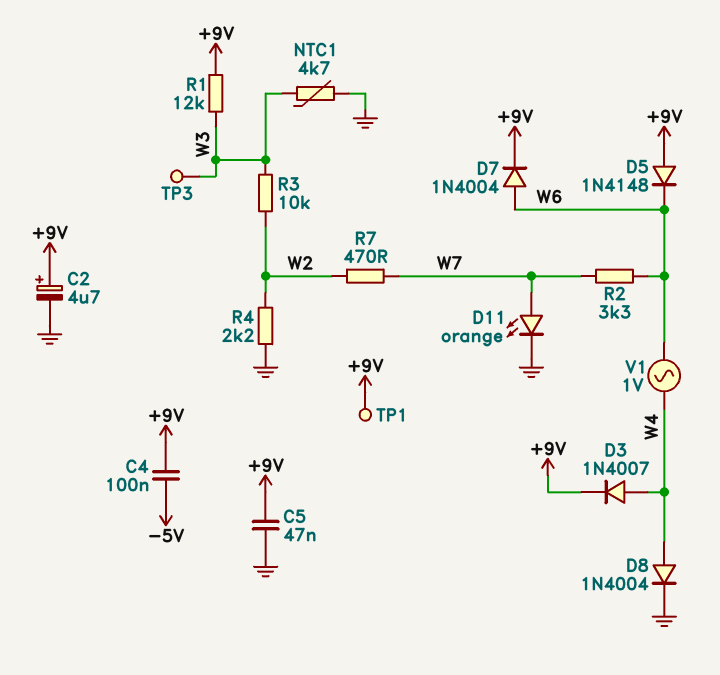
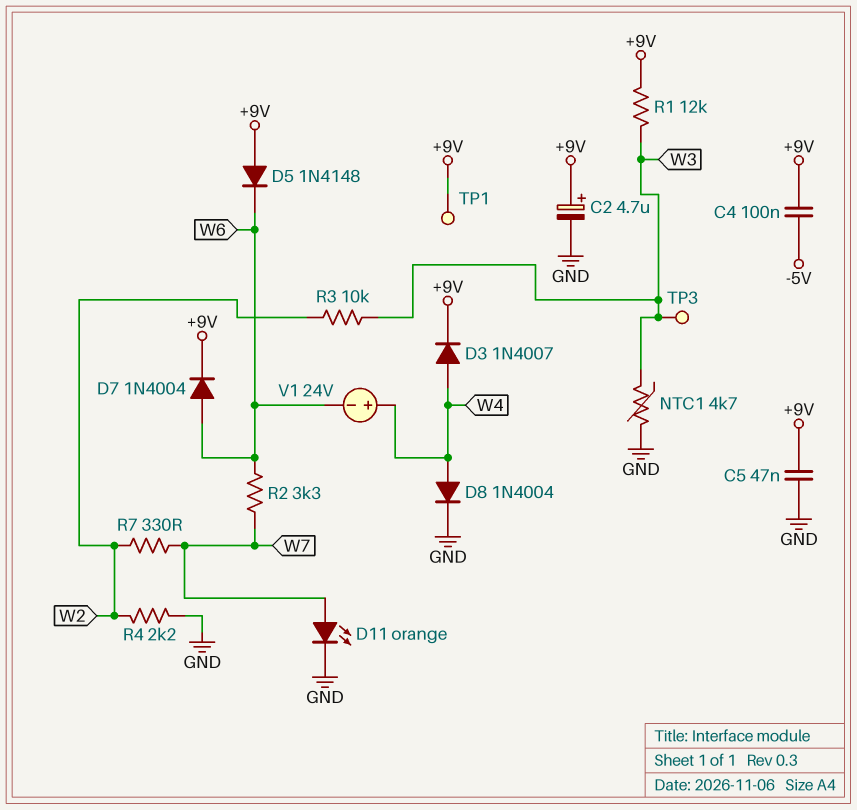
R7: 470 (W2, W7) -> 330 (W2, W7)
V1: AC 1V (W4, W6) -> 24V (plus W4, minus W6)

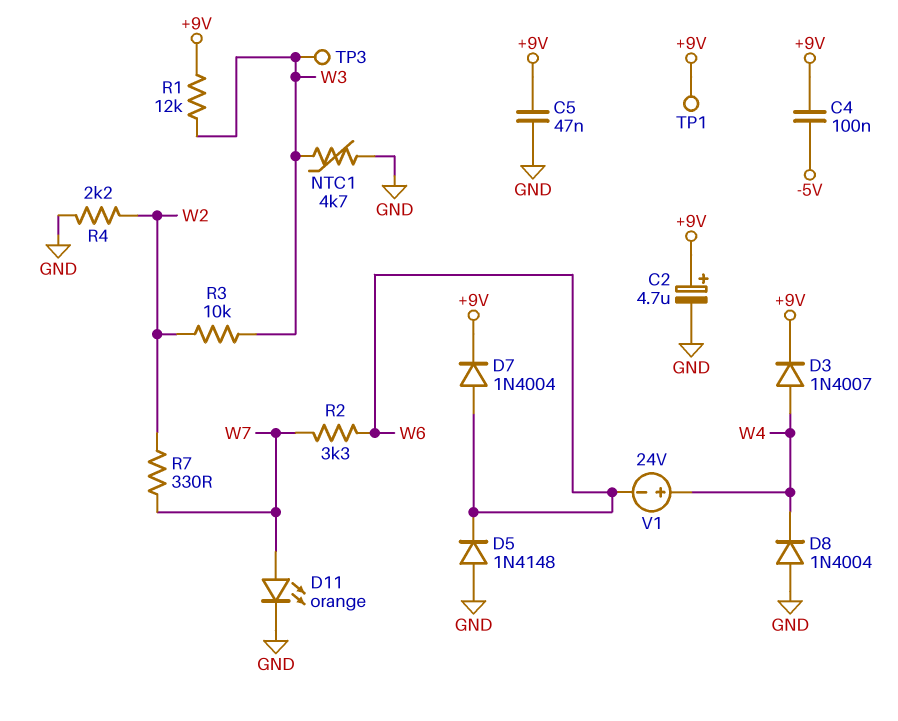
D5: diode 1N4148 (A +9V, K W6) -> diode 1N4148 (A GND, K W6)
D8: diode 1N4004 (A W4, K GND) -> diode 1N4004 (A GND, K W4)

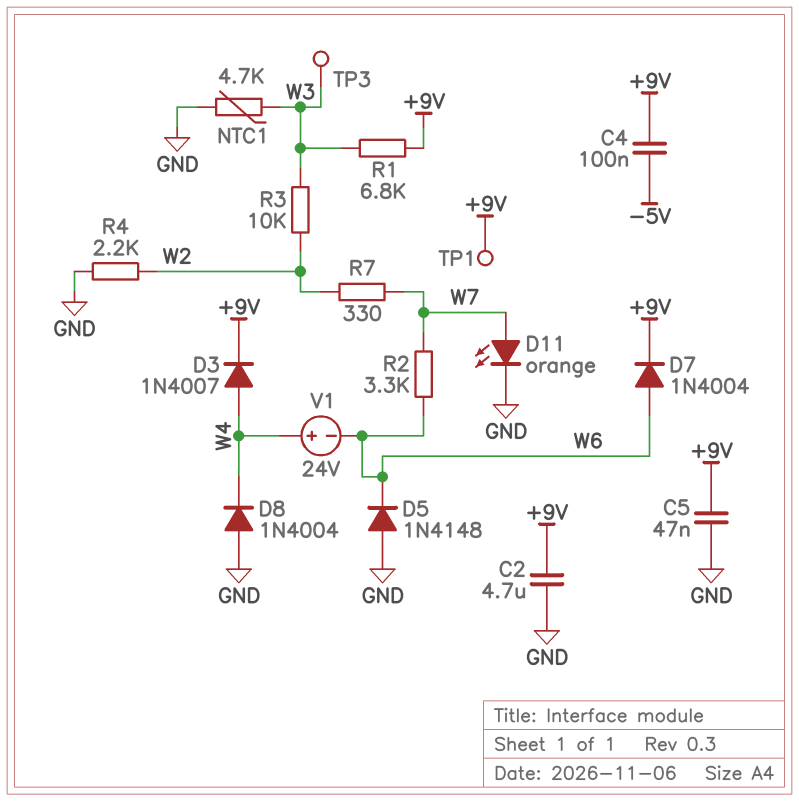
C2: 4.7uF (plus +9V, minus GND) -> 4.7uF (+9V, GND)
R1: 12k (+9V, W3) -> 6.8k (+9V, W3)

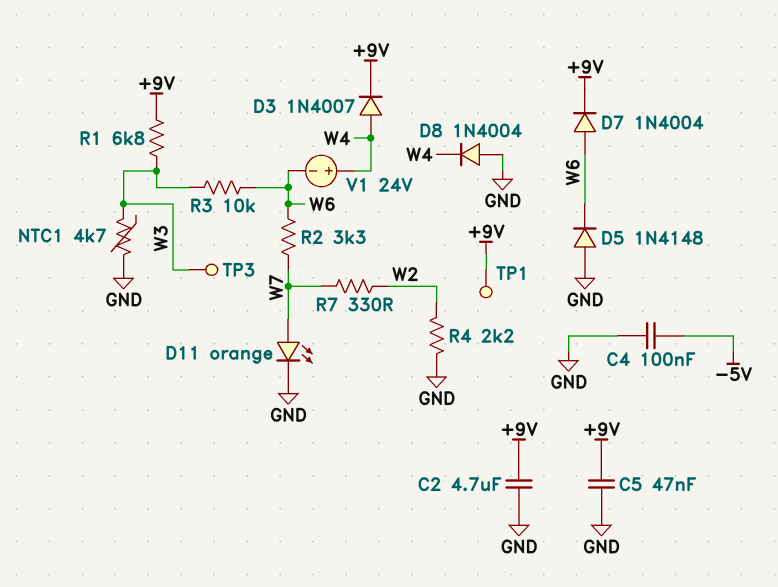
C4: 100nF (+9V, -5V) -> 100nF (-5V, GND)
R3: 10k (W2, W3) -> 10k (W3, W6)

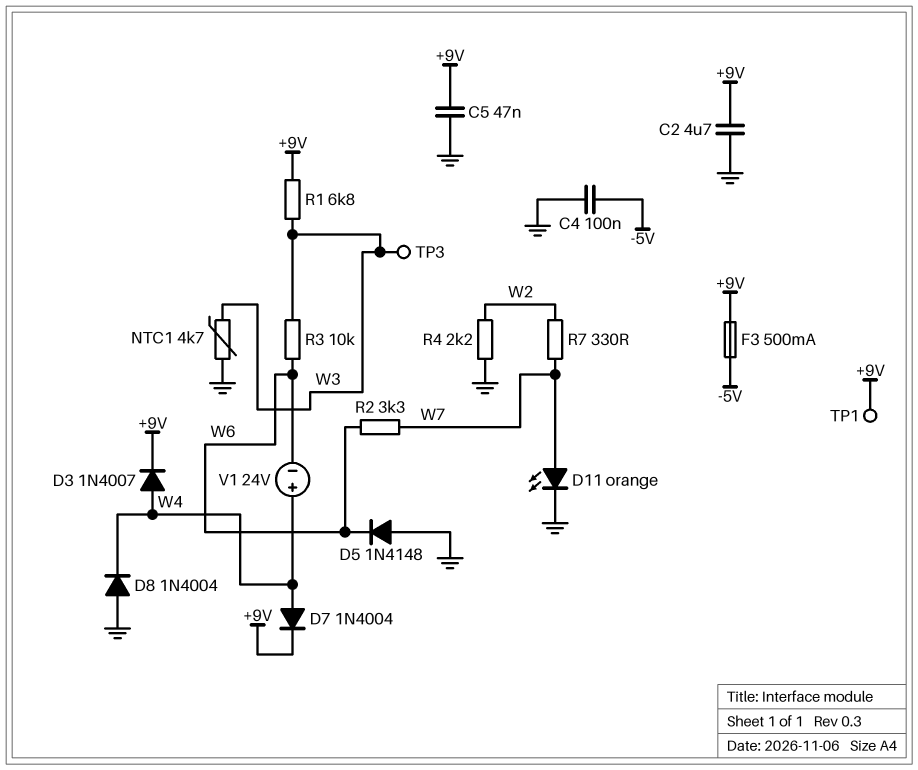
D7: diode 1N4004 (A W6, K +9V) -> diode 1N4004 (A W4, K +9V)
F3: none -> 500mA (+9V, -5V)

